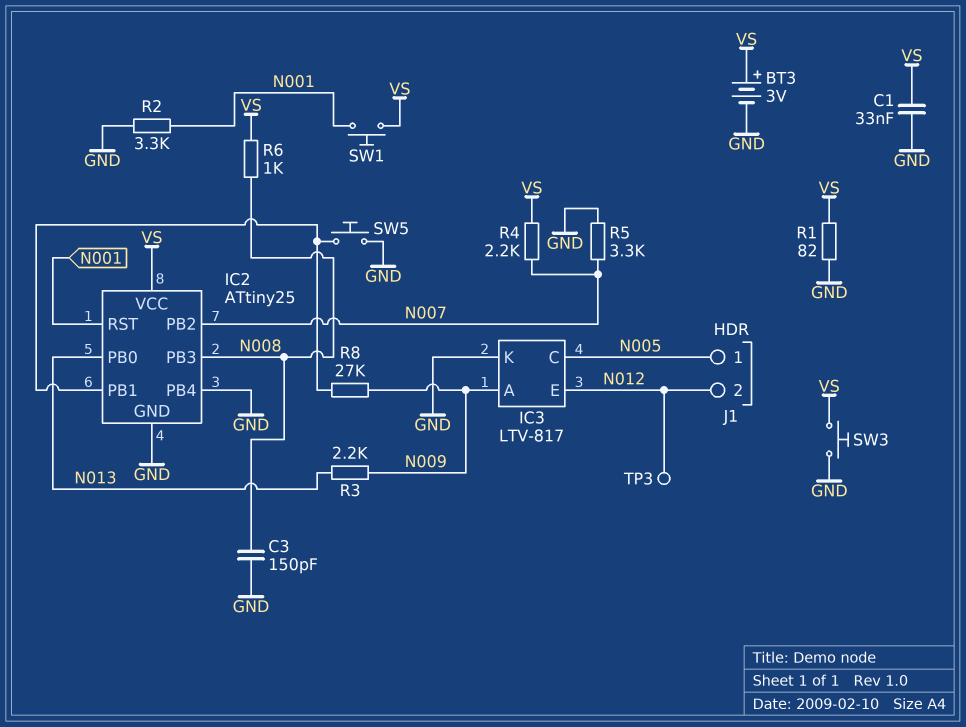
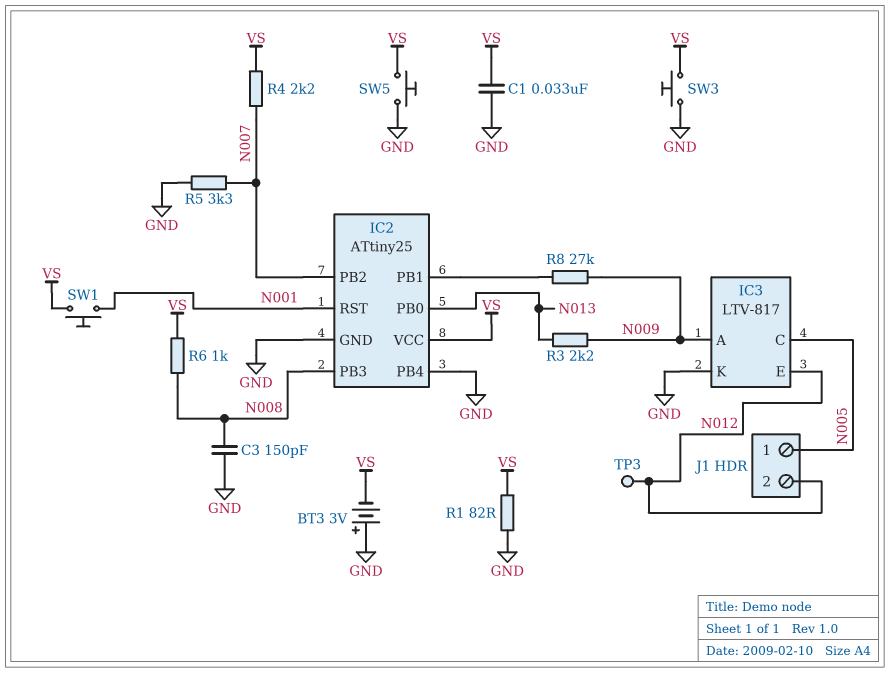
BT3: 3V (plus VS, minus GND) -> 3V (plus GND, minus VS)
R2: 3.3k (GND, N001) -> none
SW5: button (GND, IC2/PB1) -> button (GND, VS)

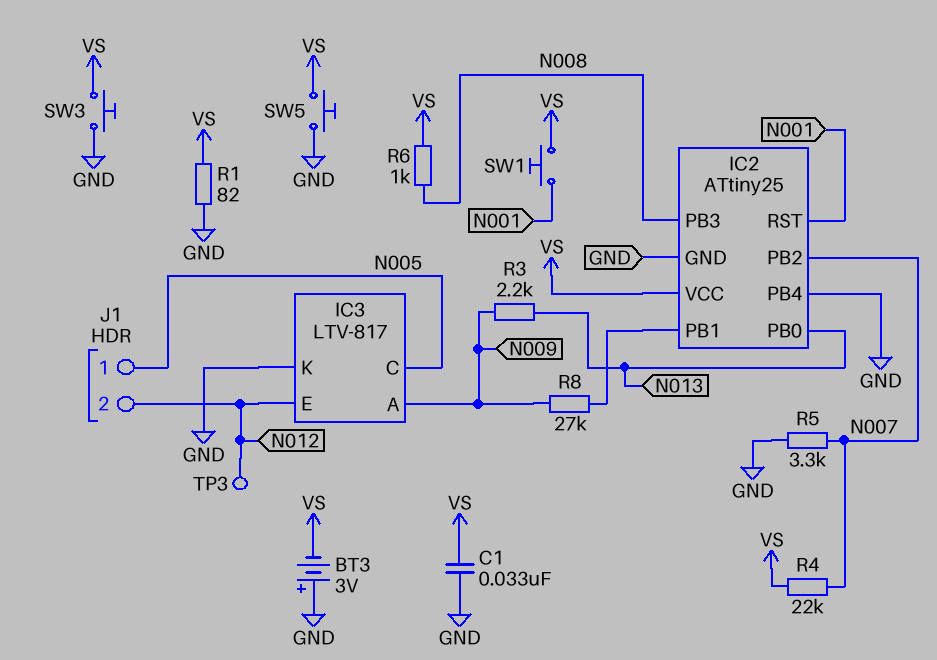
C3: 150pF (GND, N008) -> none
R4: 2.2k (N007, VS) -> 22k (N007, VS)

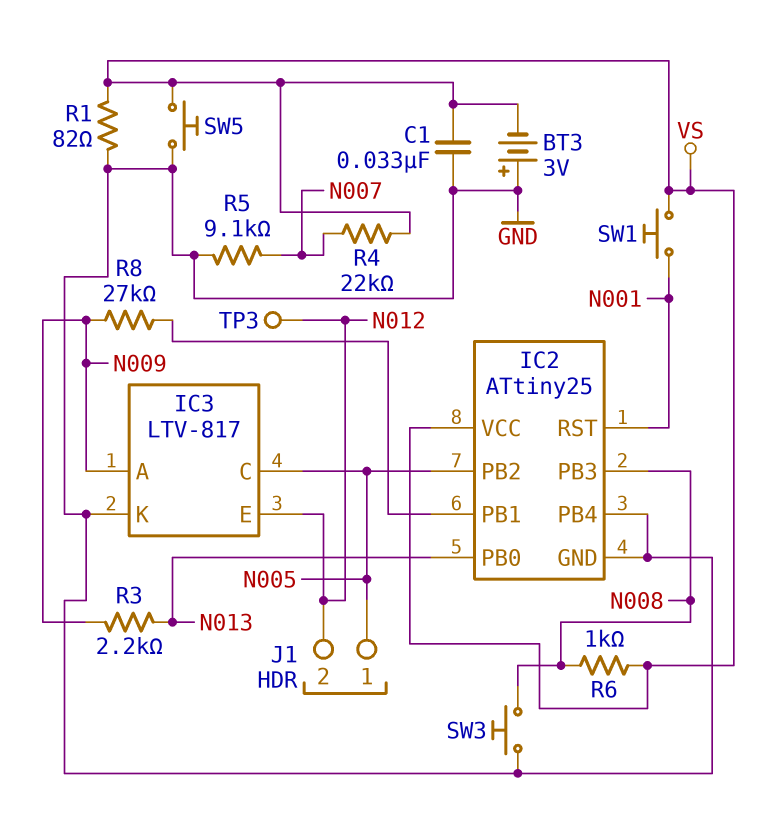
IC2 pin PB2: N007 -> N005
R5: 3.3k (GND, N007) -> 9.1k (GND, N007)
SW3: button (GND, VS) -> button (GND, N008)

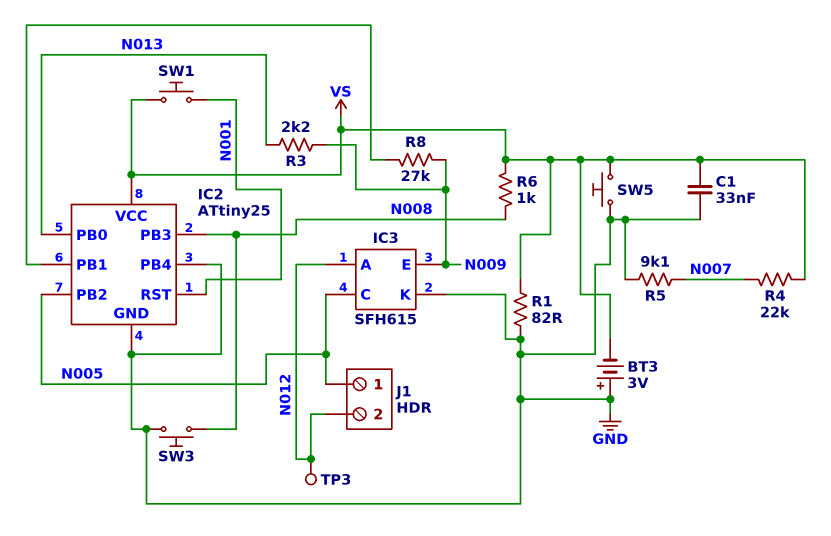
IC3: LTV-817 -> SFH615
IC3 pin A: N009 -> N012
IC3 pin E: N012 -> N009

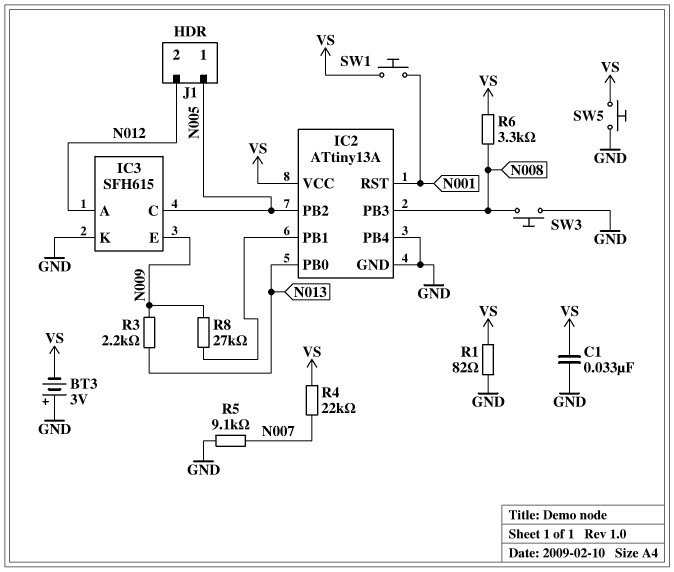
IC2: ATtiny25 -> ATtiny13A
R6: 1k (N008, VS) -> 3.3k (N008, VS)
TP3: test point (N012) -> none

